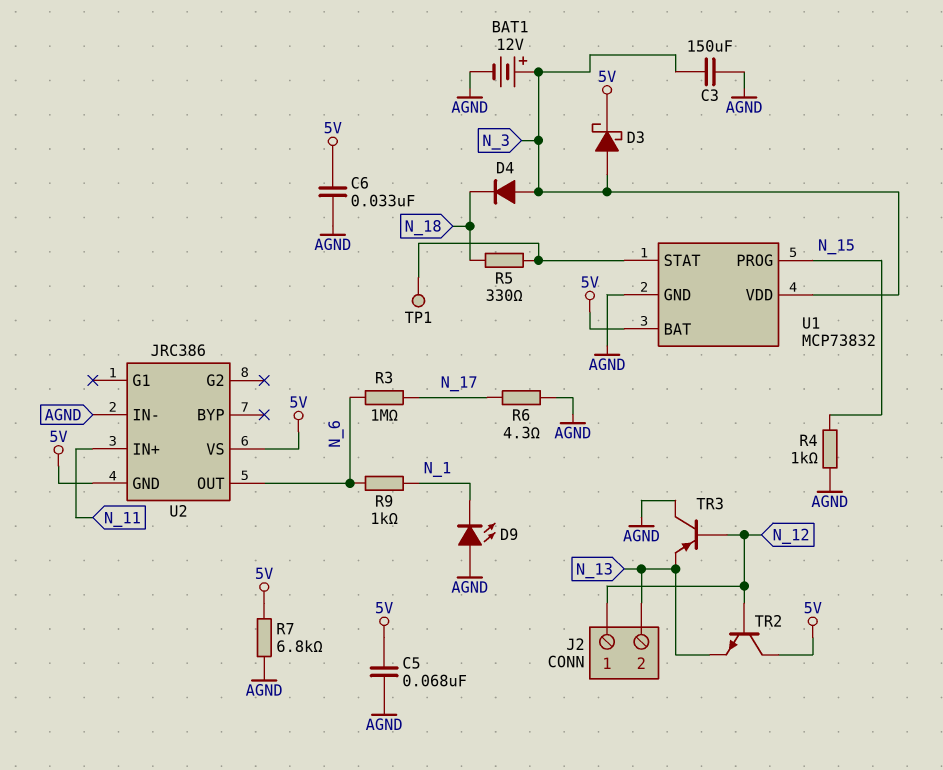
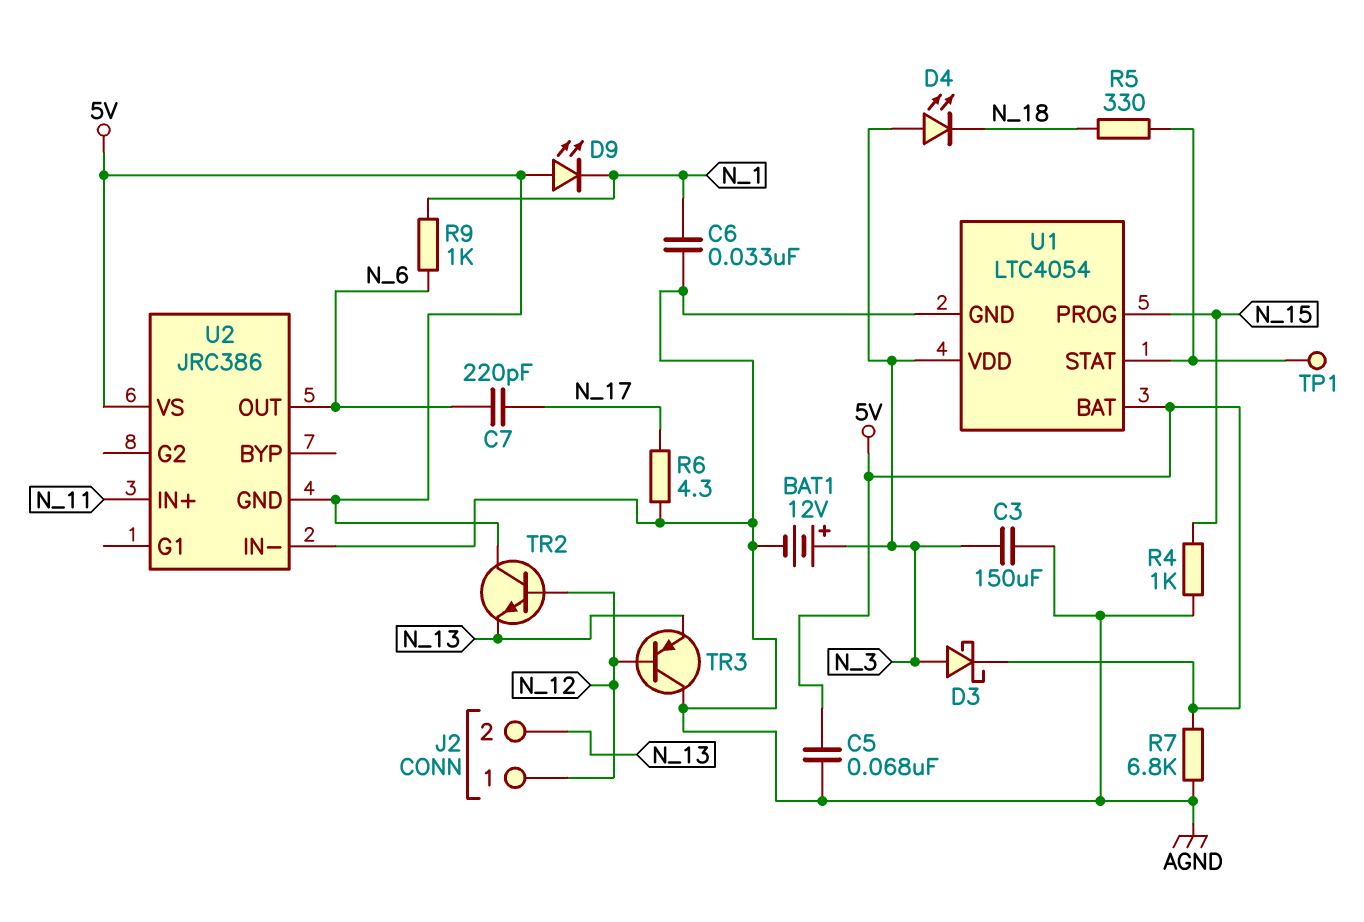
C6: 33nF (5V, AGND) -> 33nF (AGND, N_1)
C7: none -> 220pF (N_6, N_17)
D4: diode (A N_3, K N_18) -> LED (A N_3, K N_18)
D9: LED (A AGND, K N_1) -> LED (A 5V, K N_1)
R3: 1M (N_6, N_17) -> none
U1: MCP73832 -> LTC4054

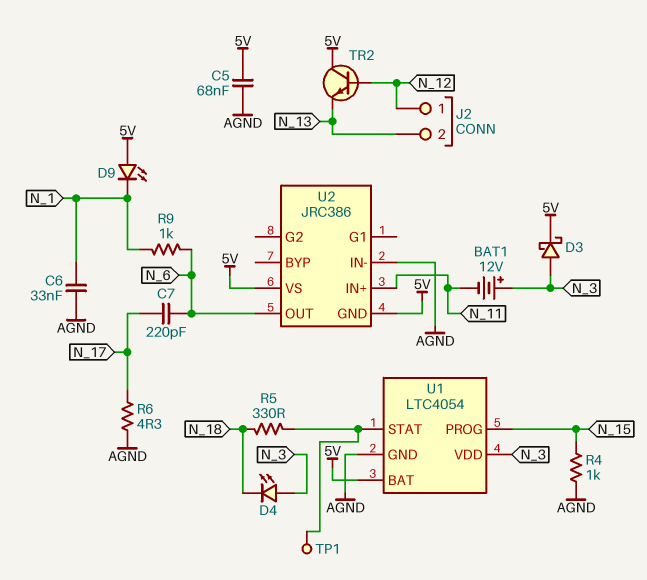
BAT1: 12V (plus N_3, minus AGND) -> 12V (plus N_3, minus N_11)
C3: 150uF (AGND, N_3) -> none
R7: 6.8k (5V, AGND) -> none
TR3: PNP (B N_12, C AGND, E N_13) -> none

